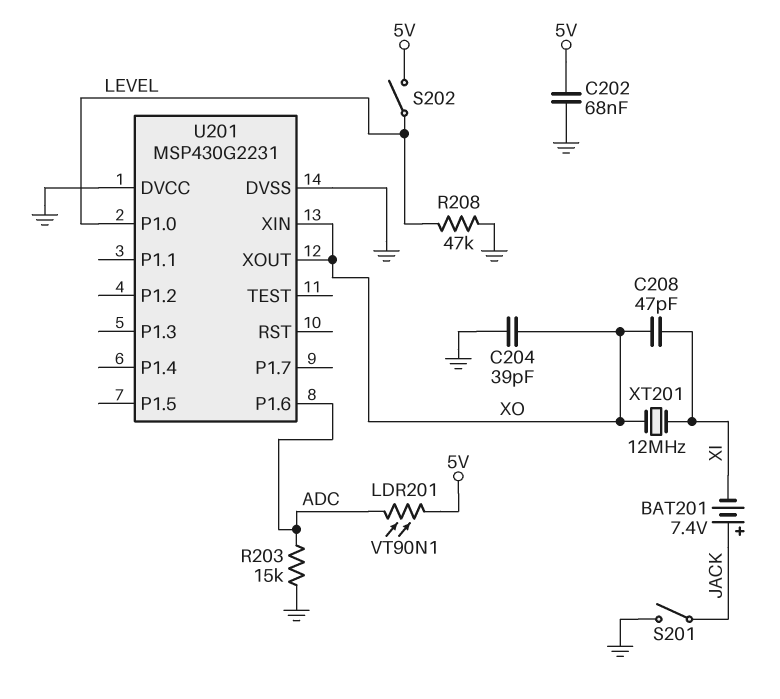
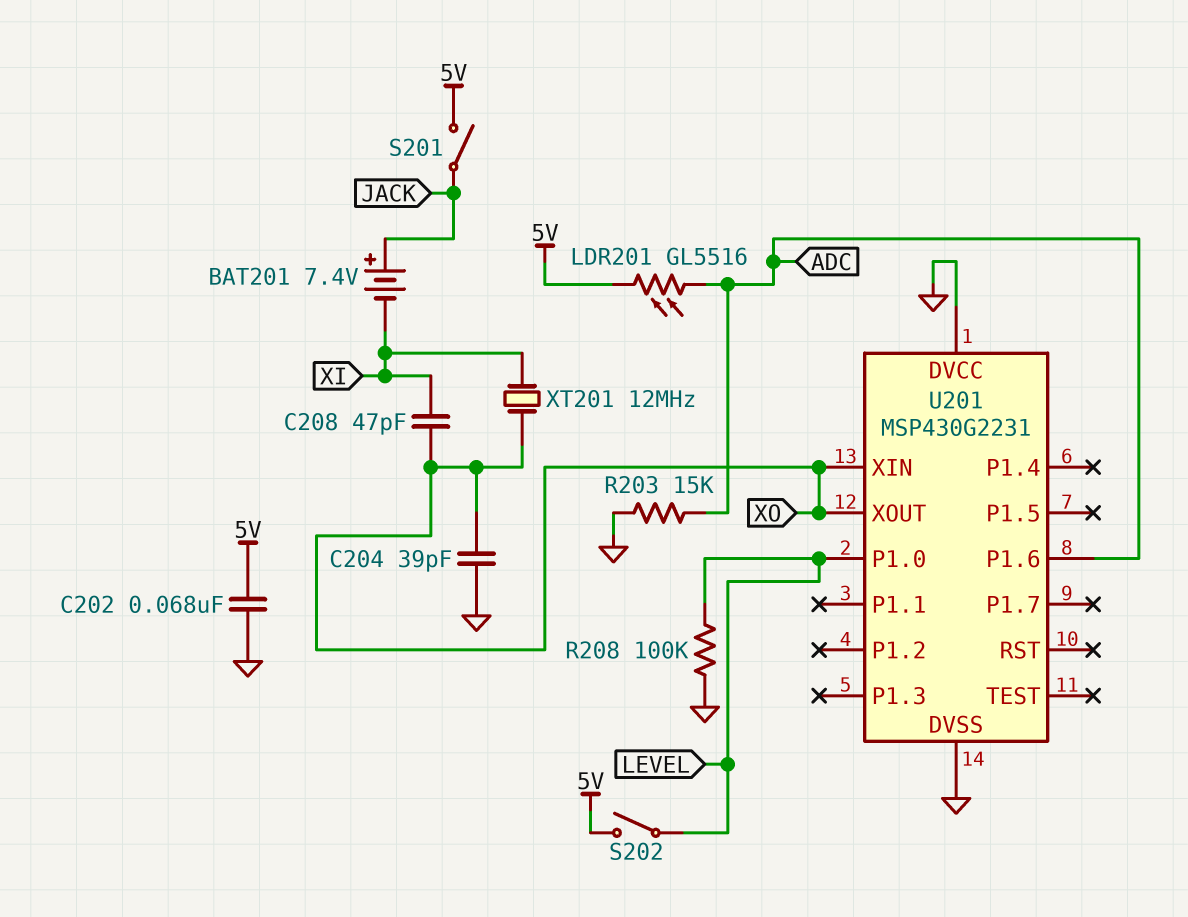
LDR201: VT90N1 (5V, ADC) -> GL5516 (5V, ADC)
R208: 47k (GND, LEVEL) -> 100k (GND, LEVEL)
S201: switch (GND, JACK) -> switch (5V, JACK)

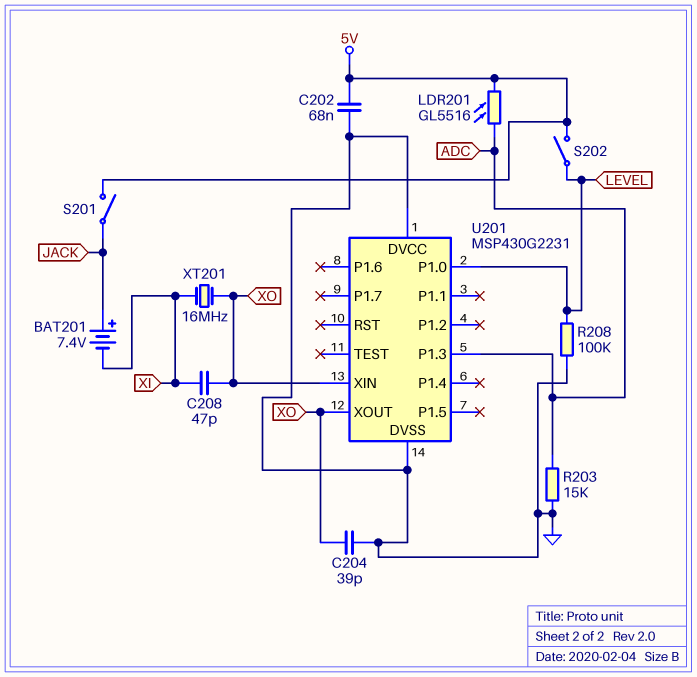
U201 pin P1.3: none -> ADC
U201 pin P1.6: ADC -> none
XT201: 12MHz (XI, XO) -> 16MHz (XI, XO)

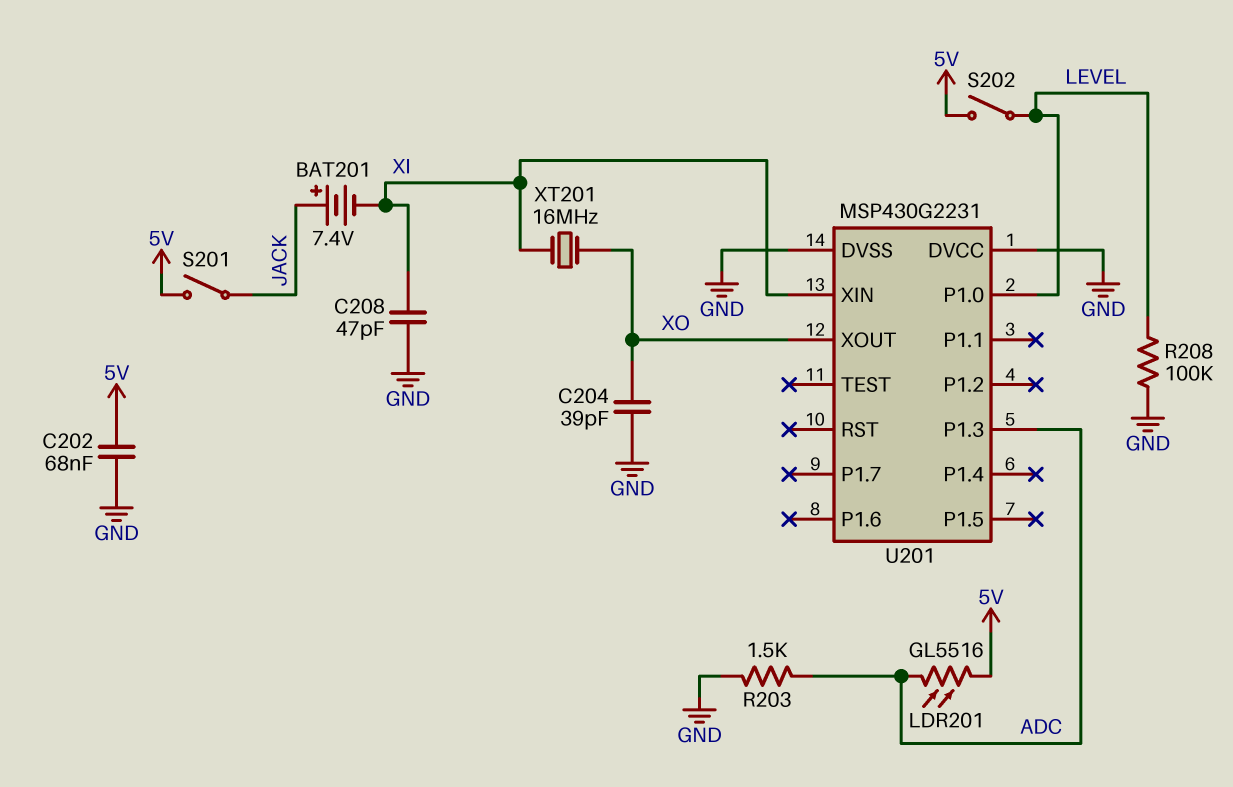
C208: 47pF (XI, XO) -> 47pF (GND, XI)
R203: 15k (ADC, GND) -> 1.5k (ADC, GND)
U201 pin XIN: XO -> XI

